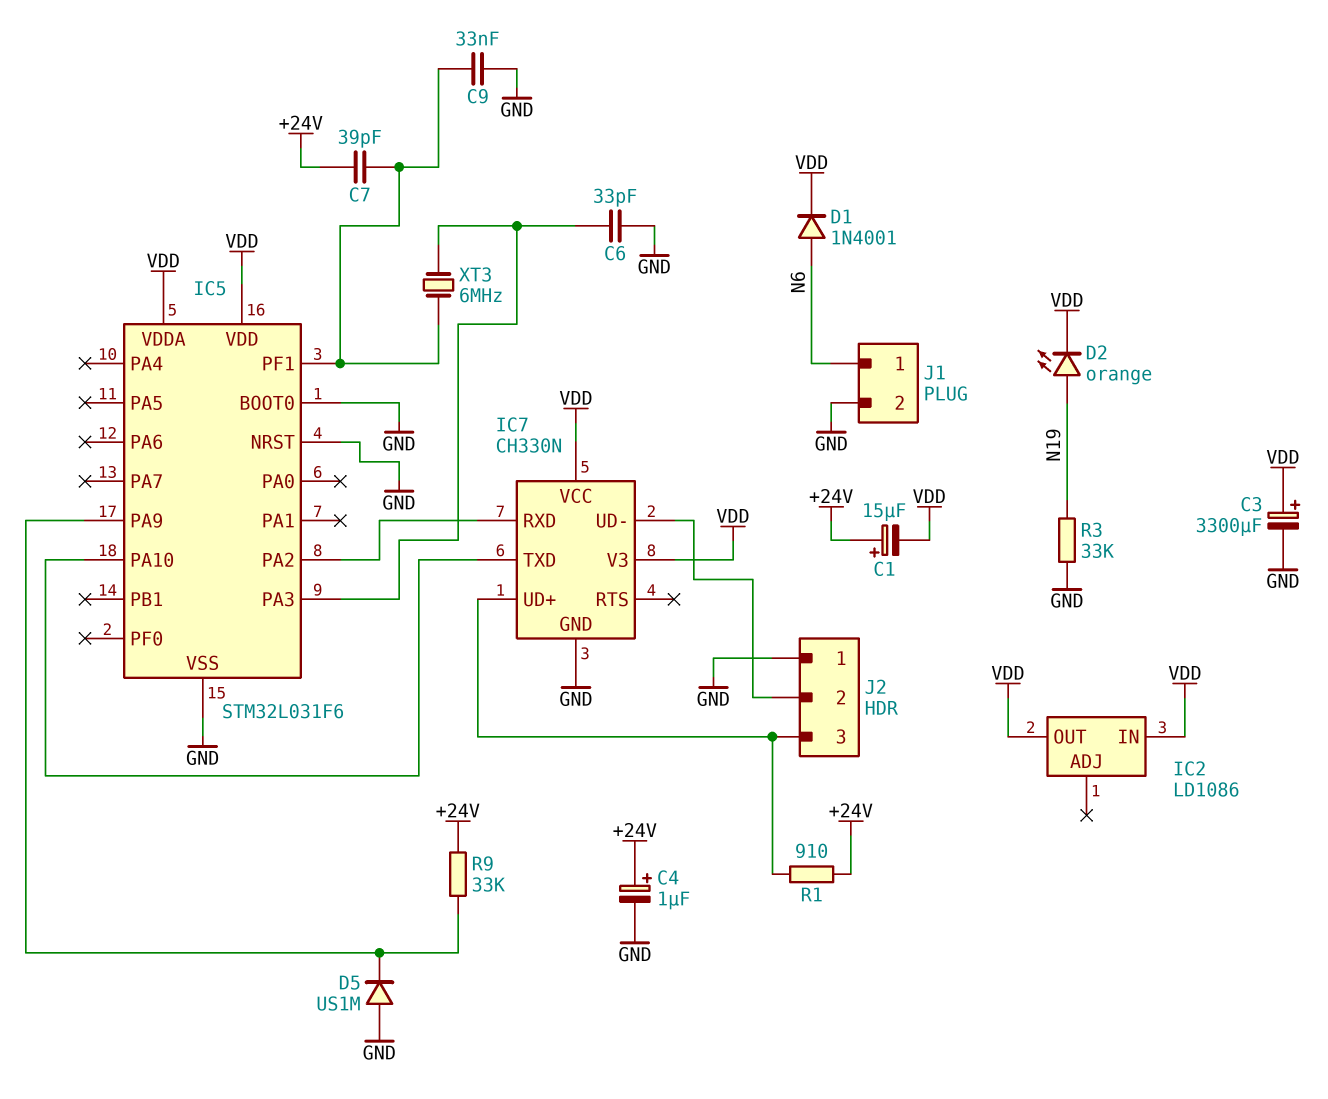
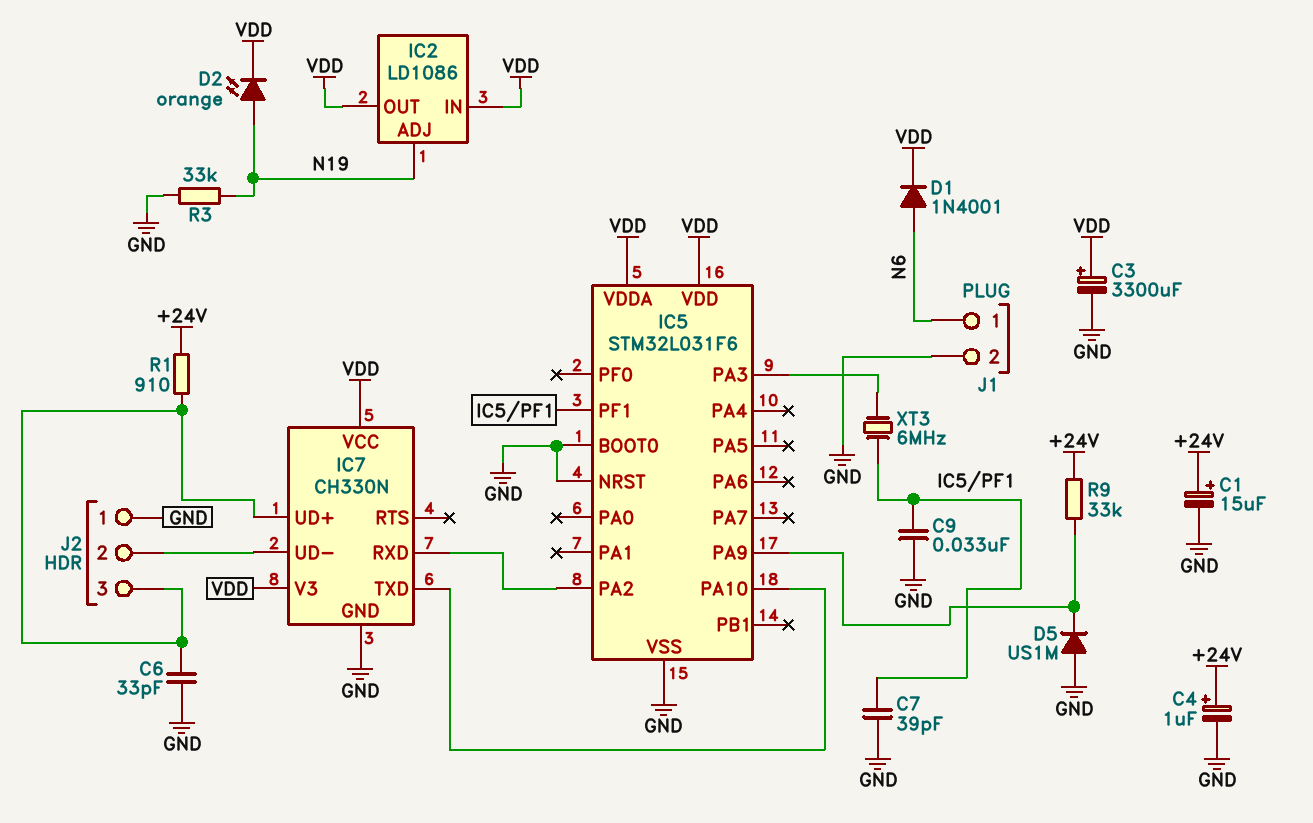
C1: 15uF (plus +24V, minus VDD) -> 15uF (plus +24V, minus GND)
C6: 33pF (GND, IC5/PA3) -> 33pF (GND, IC7/UD+)
C7: 39pF (+24V, IC5/PF1) -> 39pF (GND, IC5/PF1)
IC2 pin ADJ: none -> N19

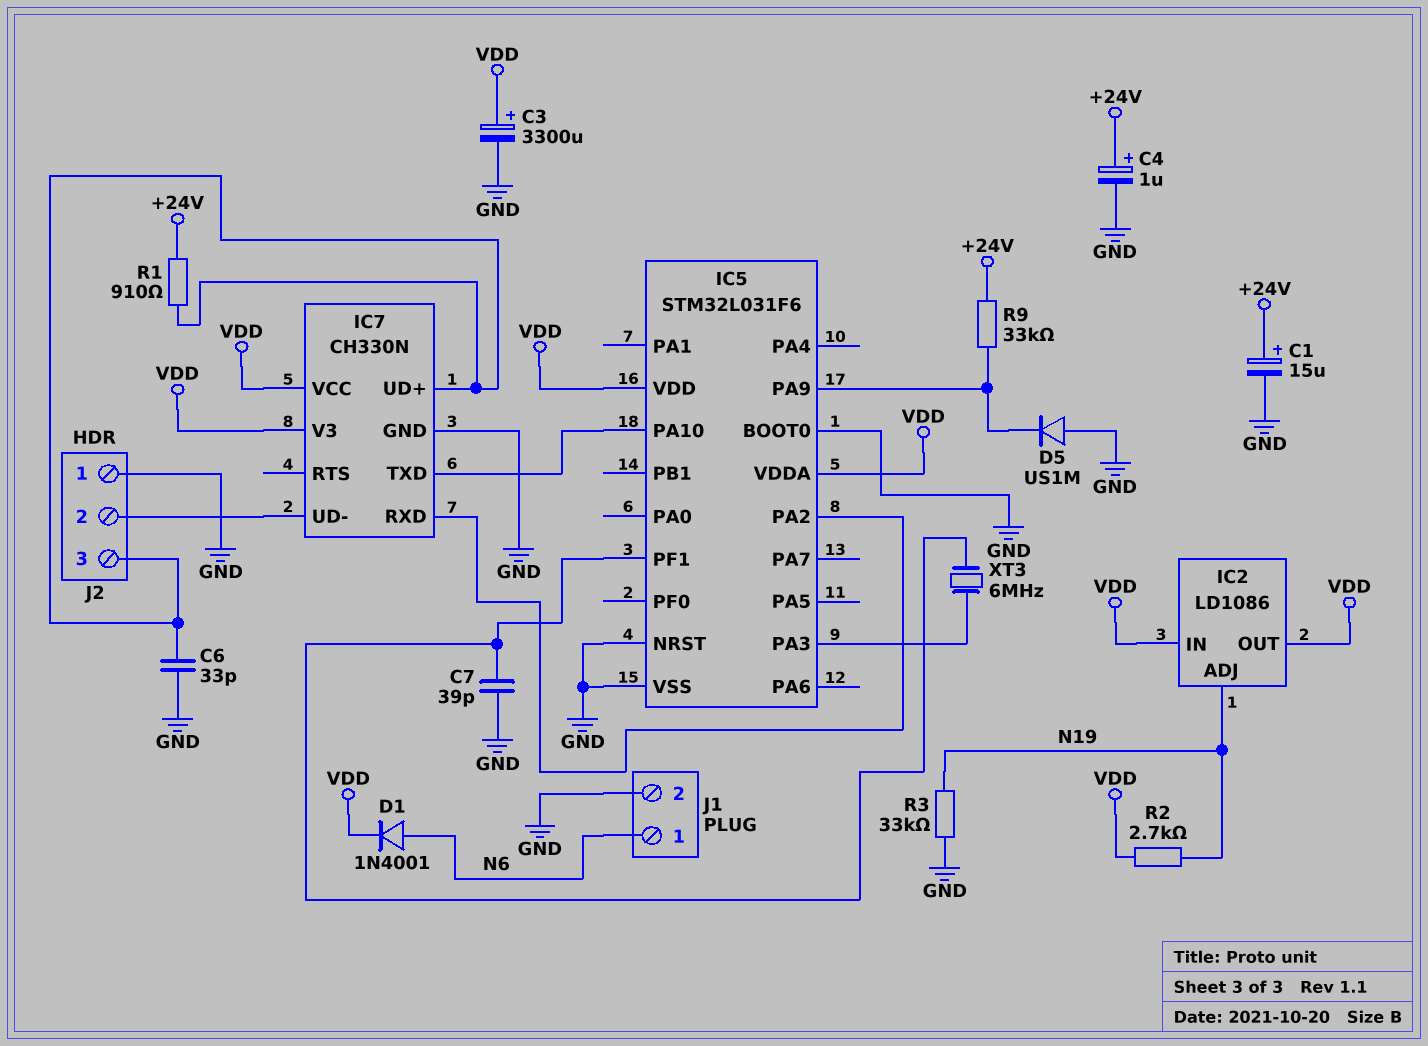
C9: 33nF (GND, IC5/PF1) -> none
D2: LED orange (A N19, K VDD) -> none
R2: none -> 2.7k (N19, VDD)

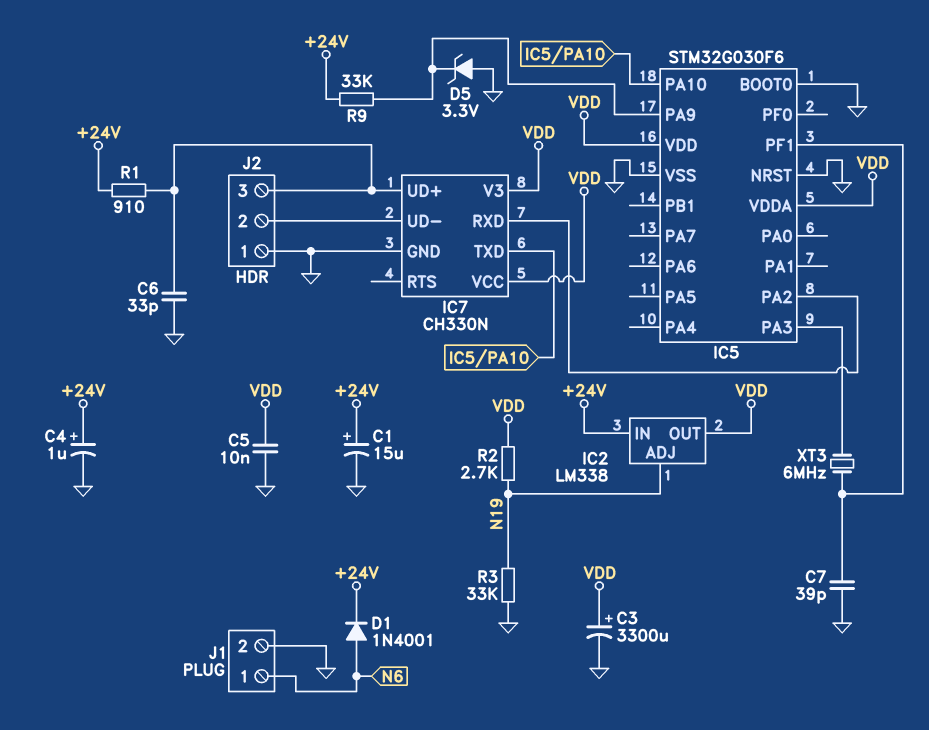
C5: none -> 10nF (GND, VDD)
D1: diode 1N4001 (A N6, K VDD) -> diode 1N4001 (A N6, K +24V)
D5: diode US1M (A GND, K IC5/PA9) -> zener 3.3V (A GND, K IC5/PA9)
IC2: LD1086 -> LM338
IC2 pin IN: VDD -> +24V
IC5: STM32L031F6 -> STM32G030F6

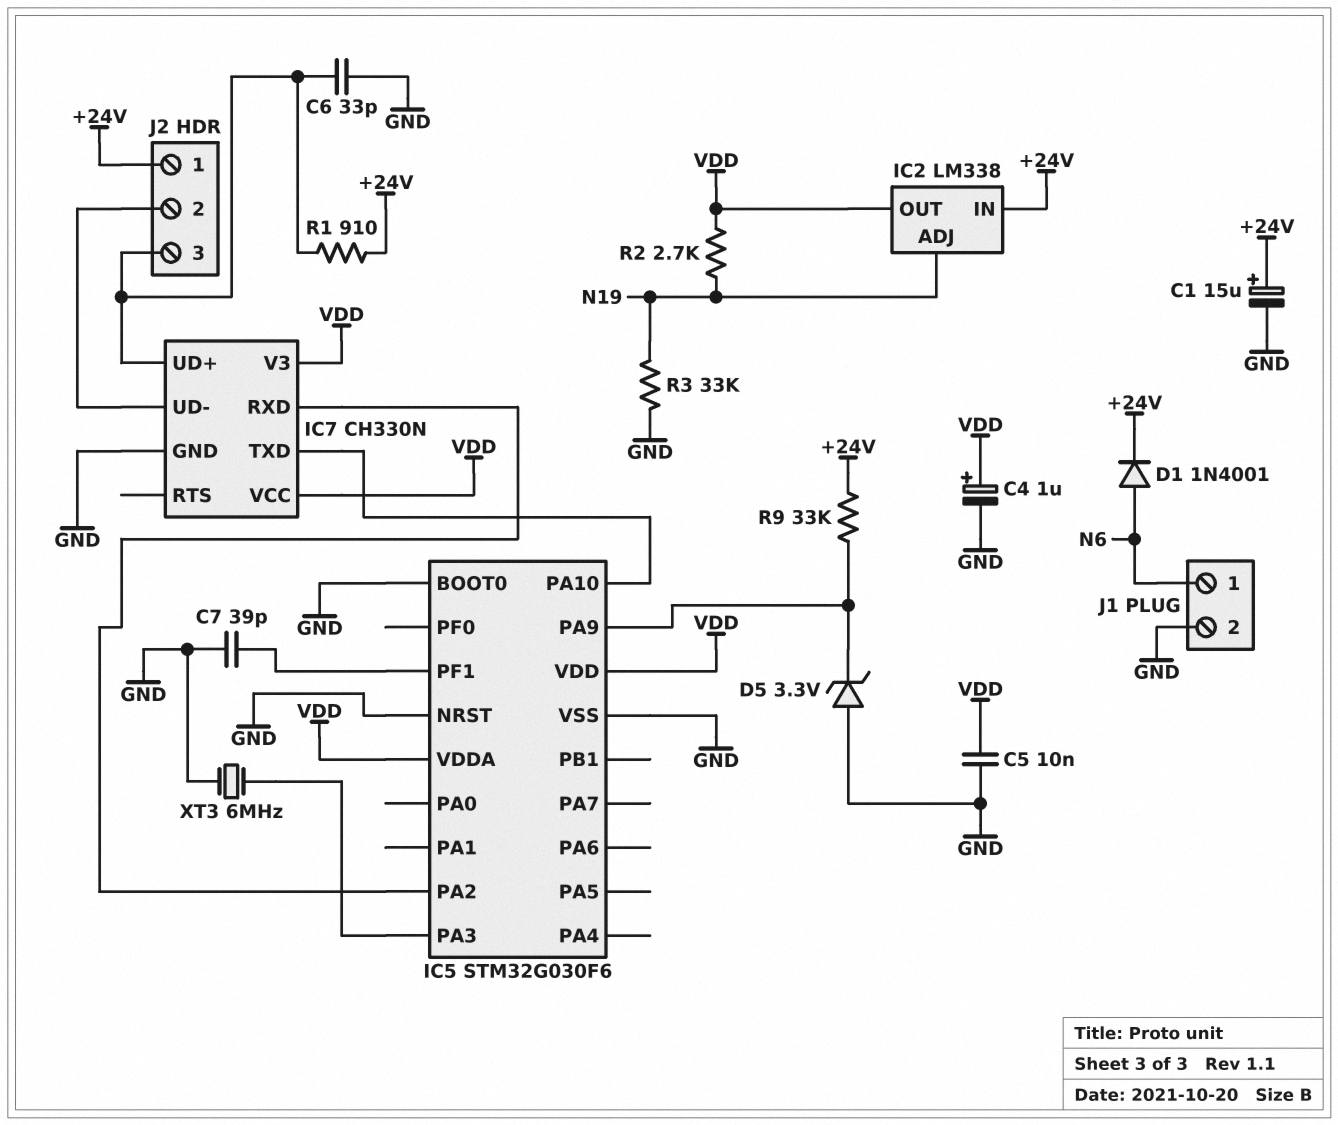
C3: 3300uF (plus VDD, minus GND) -> none
C4: 1uF (plus +24V, minus GND) -> 1uF (plus VDD, minus GND)
J2 pin 1: GND -> +24V
XT3: 6MHz (IC5/PA3, IC5/PF1) -> 6MHz (GND, IC5/PA3)

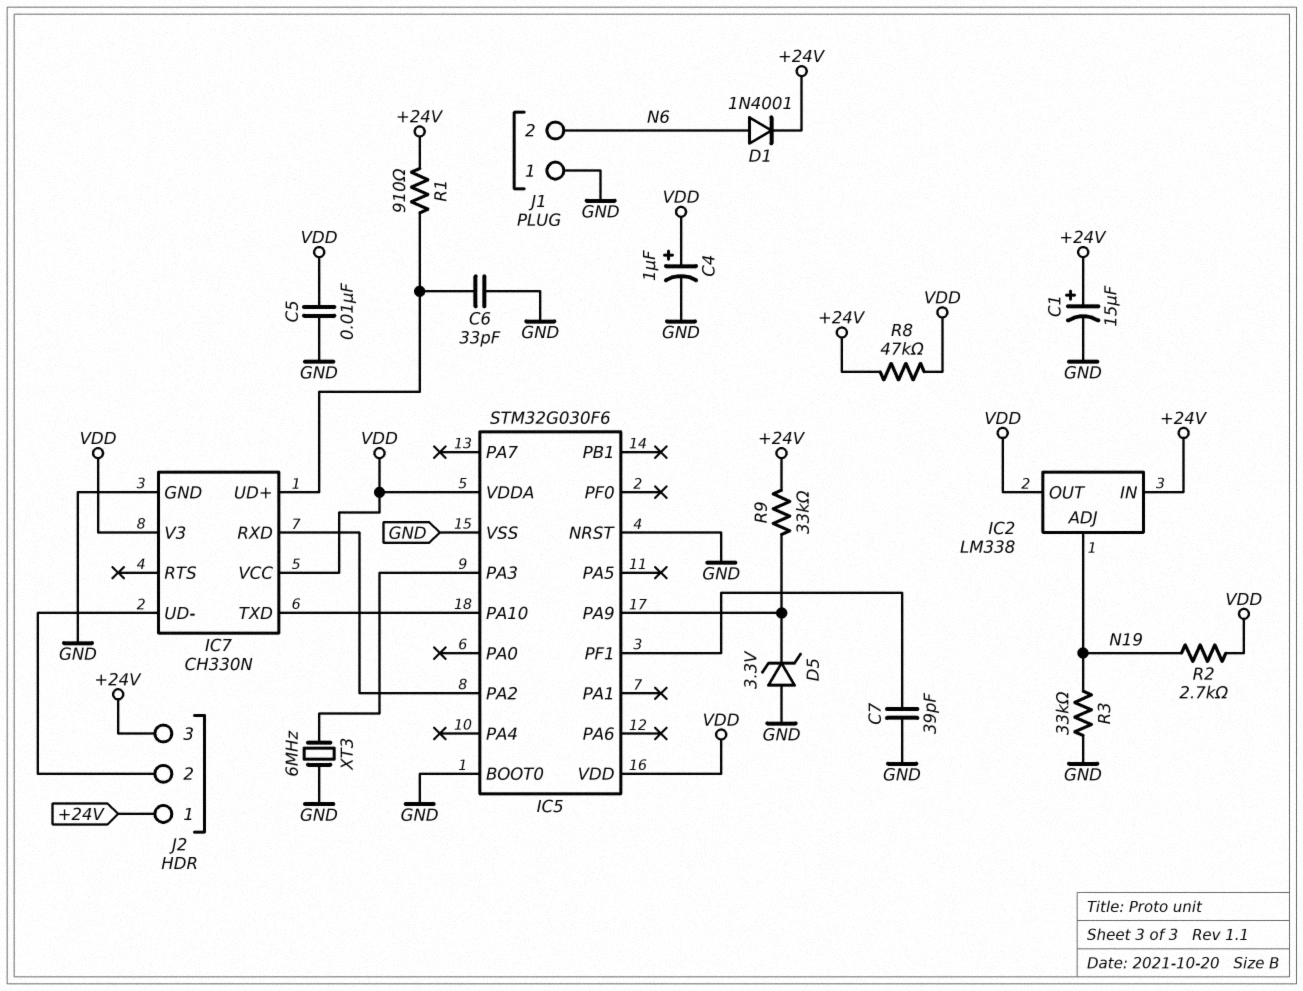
J1 pin 1: N6 -> GND
J1 pin 2: GND -> N6
J2 pin 3: IC7/UD+ -> +24V
R8: none -> 47k (+24V, VDD)

